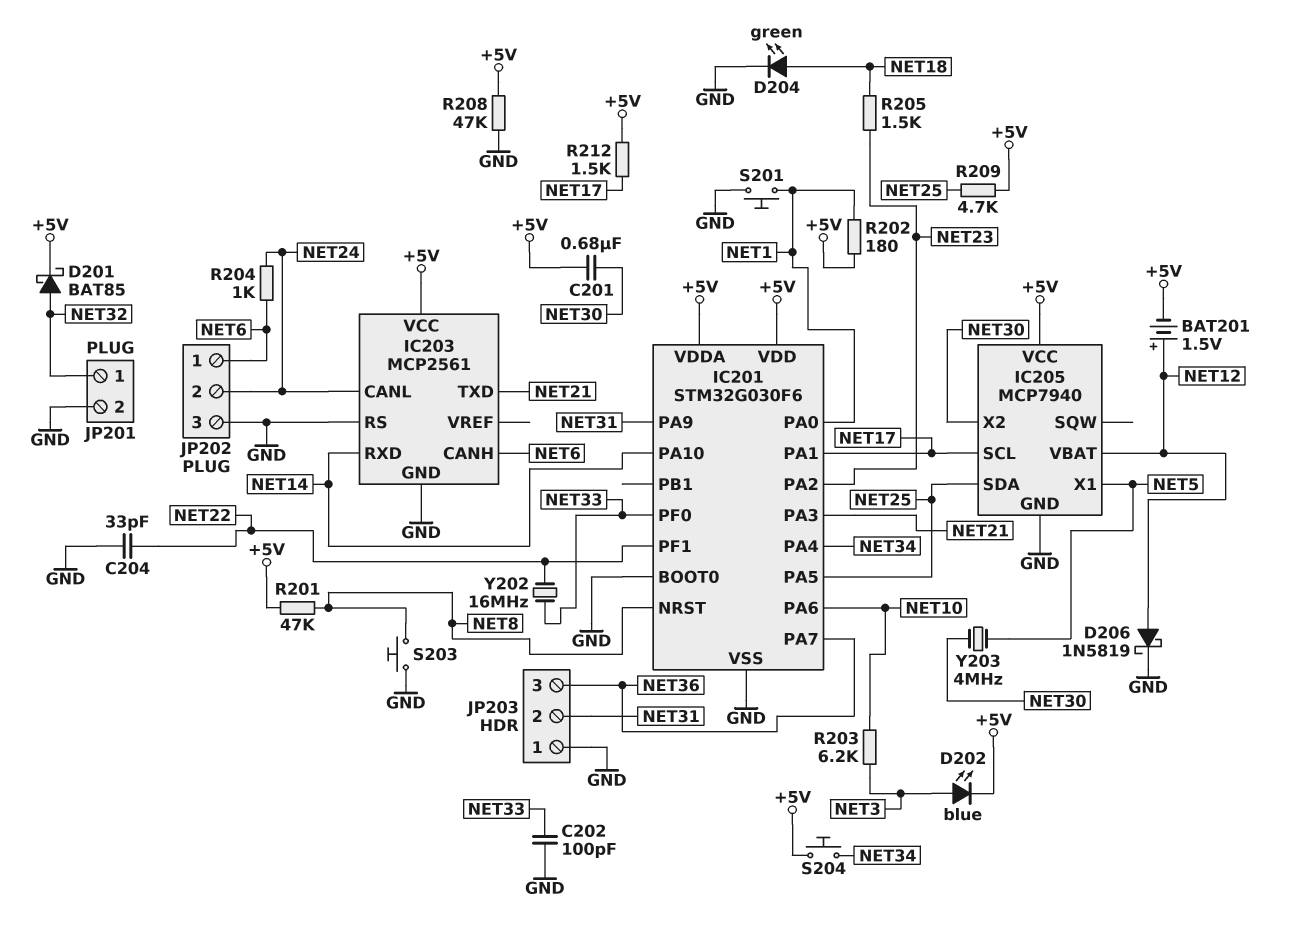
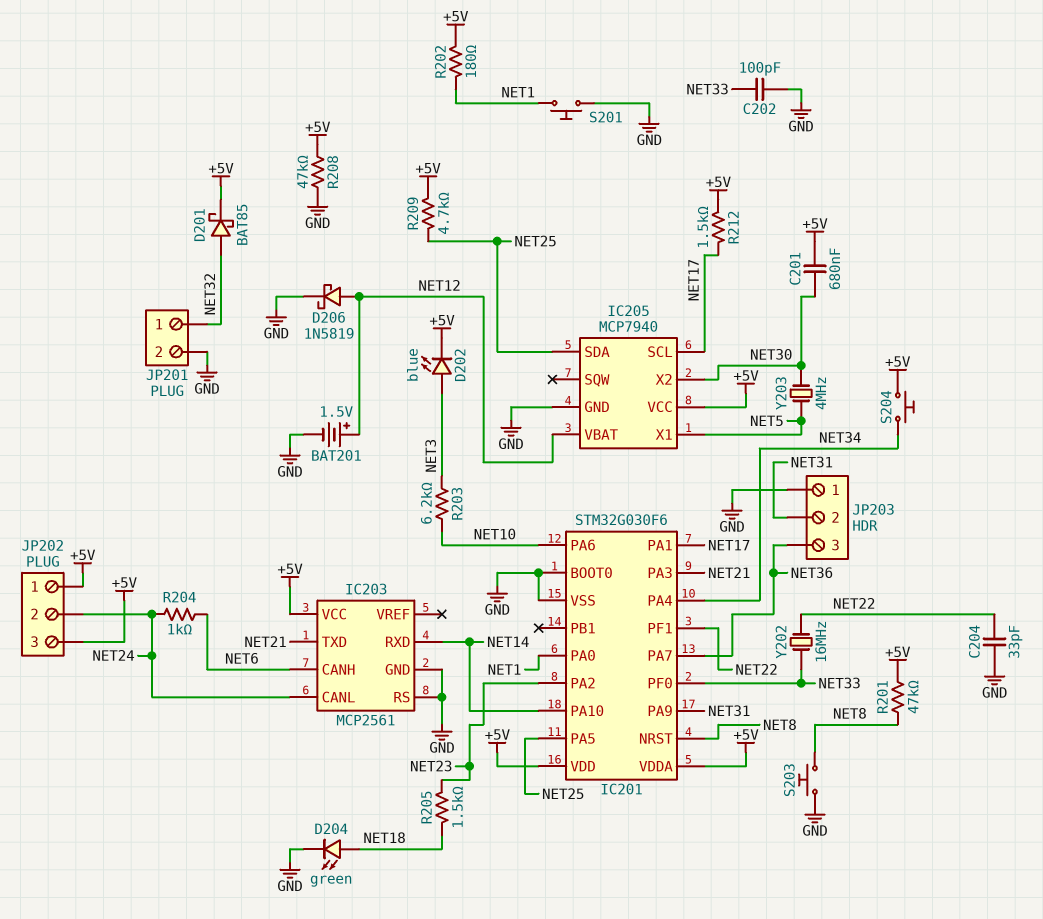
BAT201: 1.5V (plus NET12, minus +5V) -> 1.5V (plus NET12, minus GND)
JP202 pin 1: NET6 -> +5V
JP202 pin 3: GND -> +5V

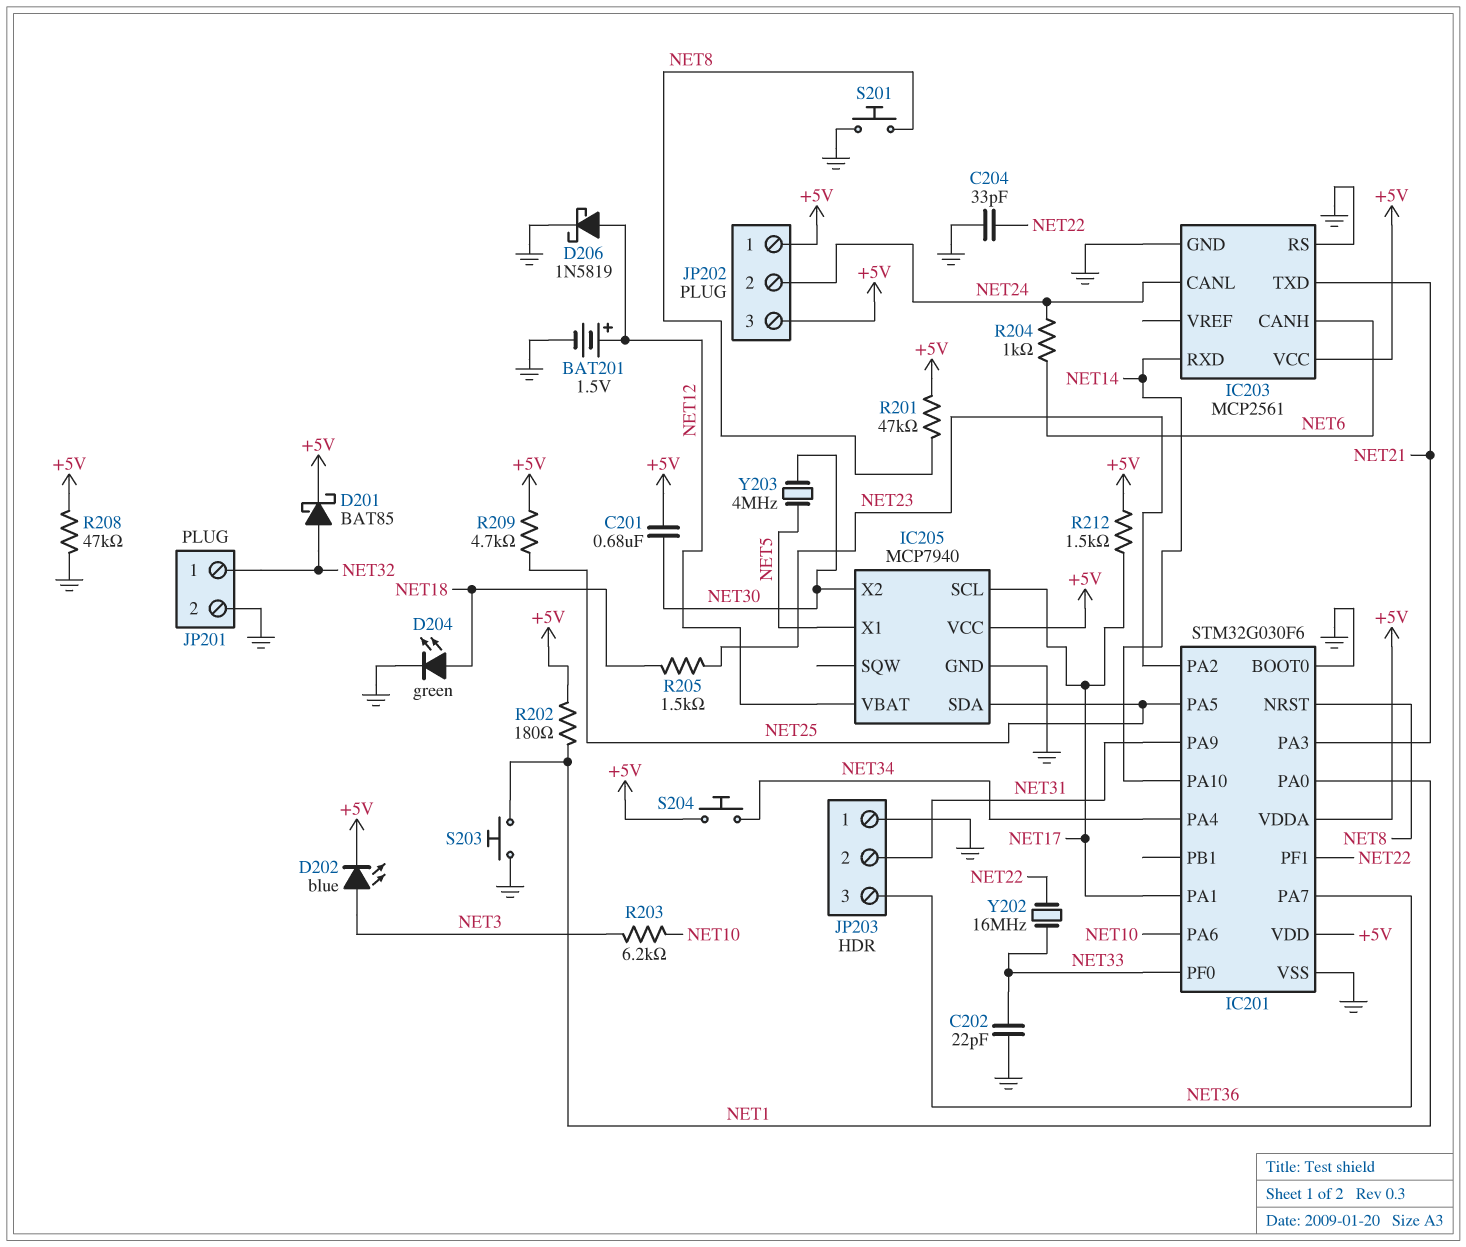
C202: 100pF (GND, NET33) -> 22pF (GND, NET33)
S201: button (GND, NET1) -> button (GND, NET8)
S203: button (GND, NET8) -> button (GND, NET1)

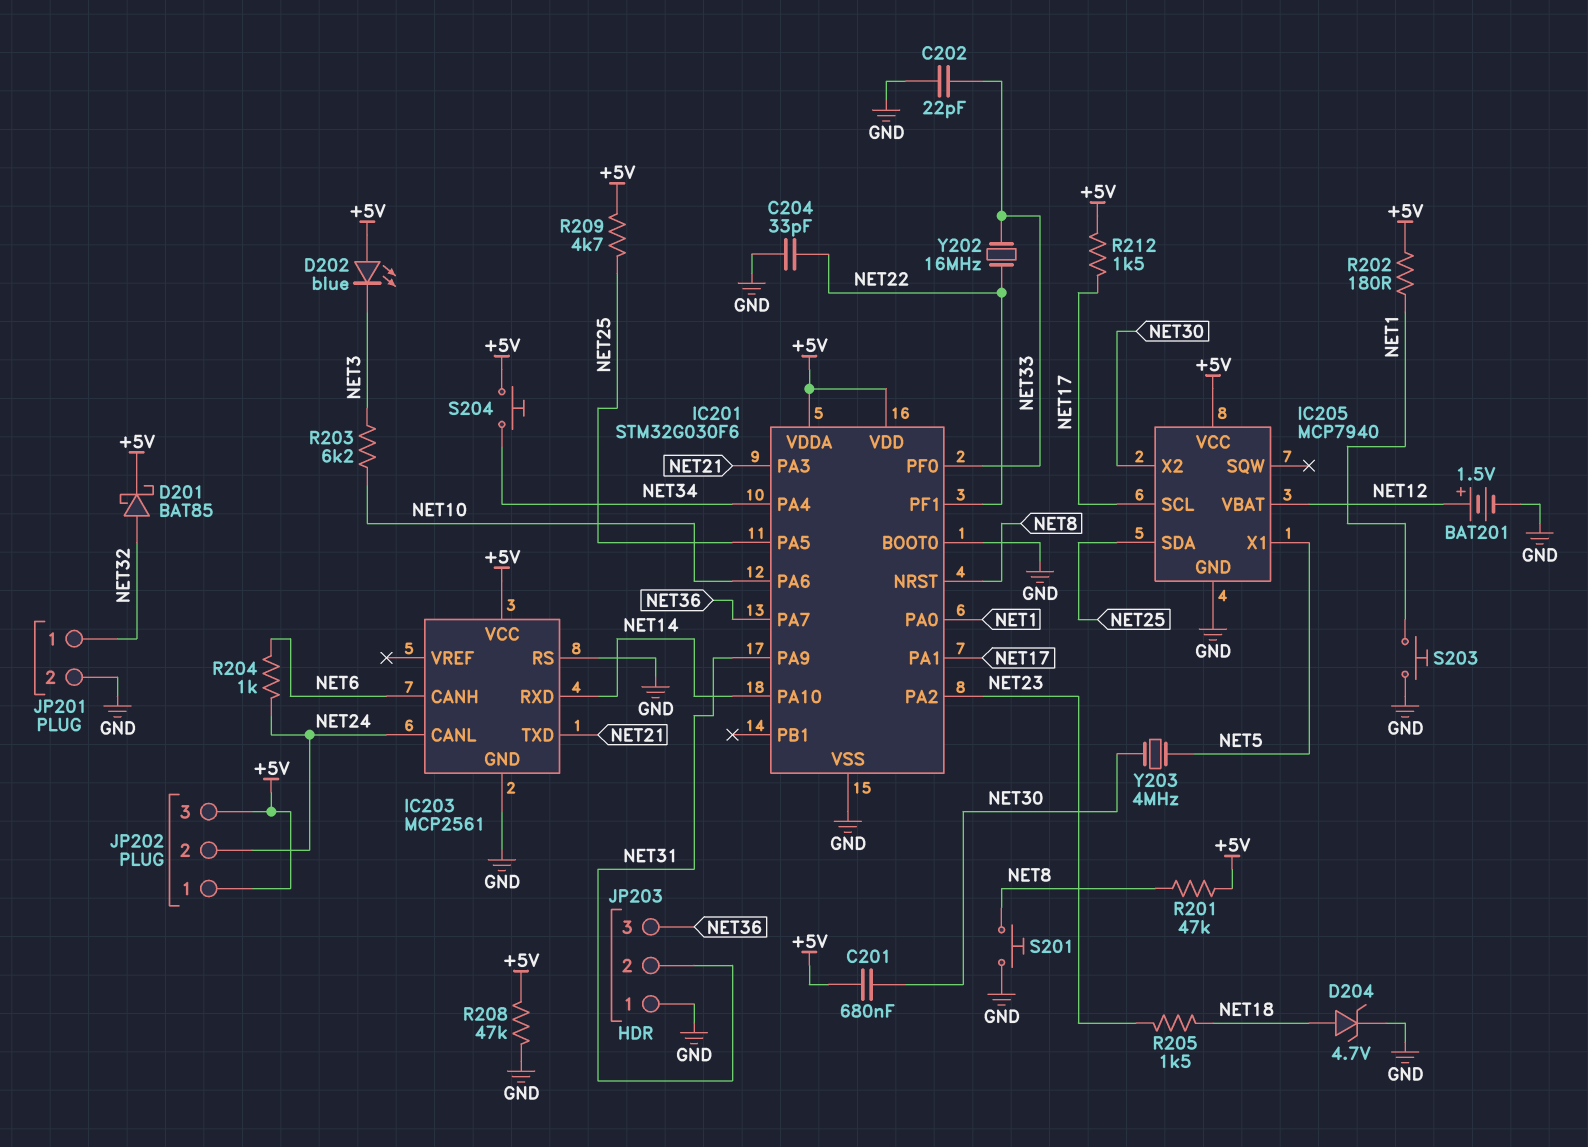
D202: LED blue (A NET3, K +5V) -> LED blue (A +5V, K NET3)
D204: LED green (A NET18, K GND) -> zener 4.7V (A NET18, K GND)
D206: schottky 1N5819 (A NET12, K GND) -> none

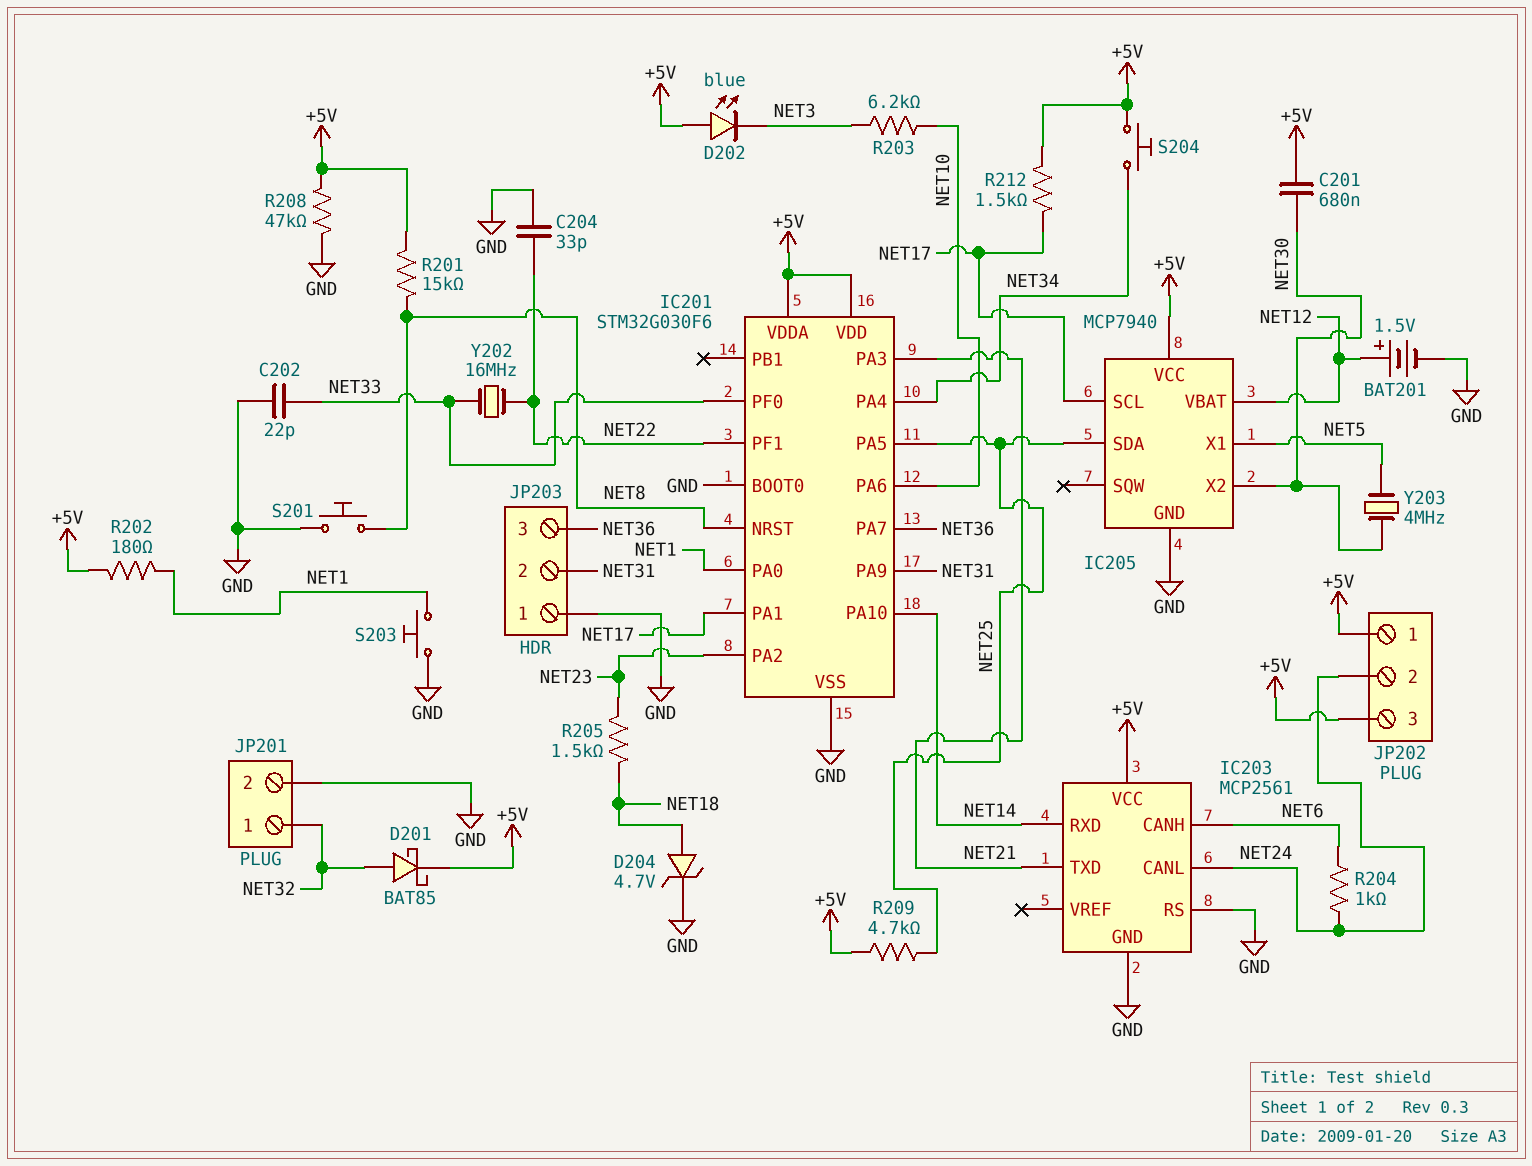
R201: 47k (+5V, NET8) -> 15k (+5V, NET8)

